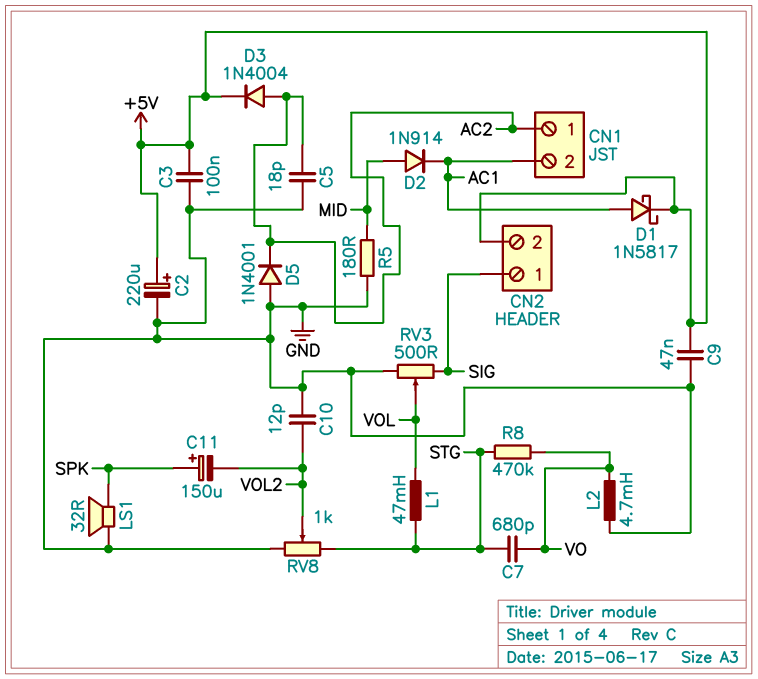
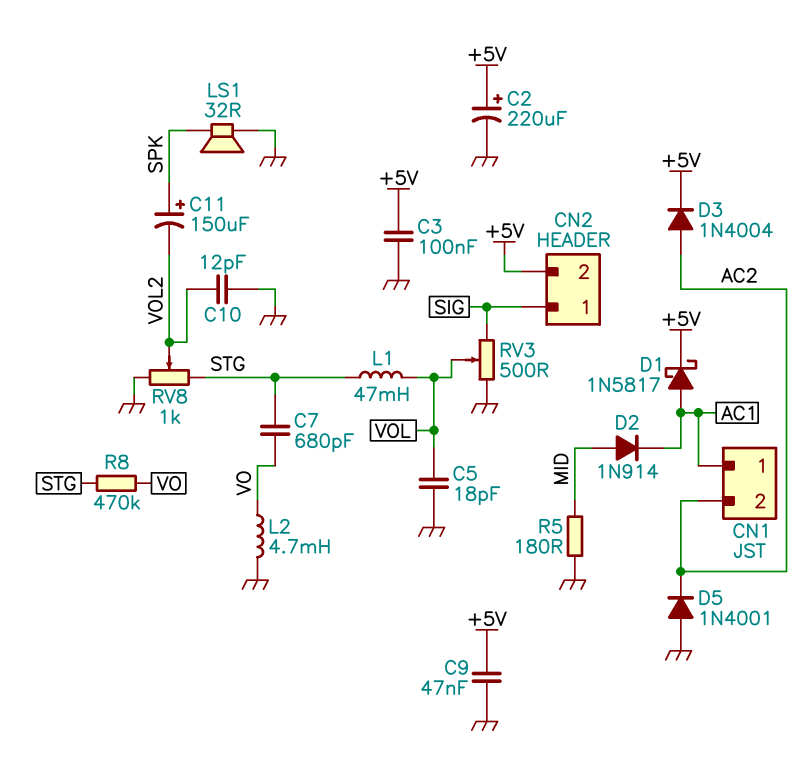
C5: 18pF (AC2, GND) -> 18pF (GND, VOL)
CN1 pin 1: AC2 -> AC1
CN1 pin 2: AC1 -> AC2

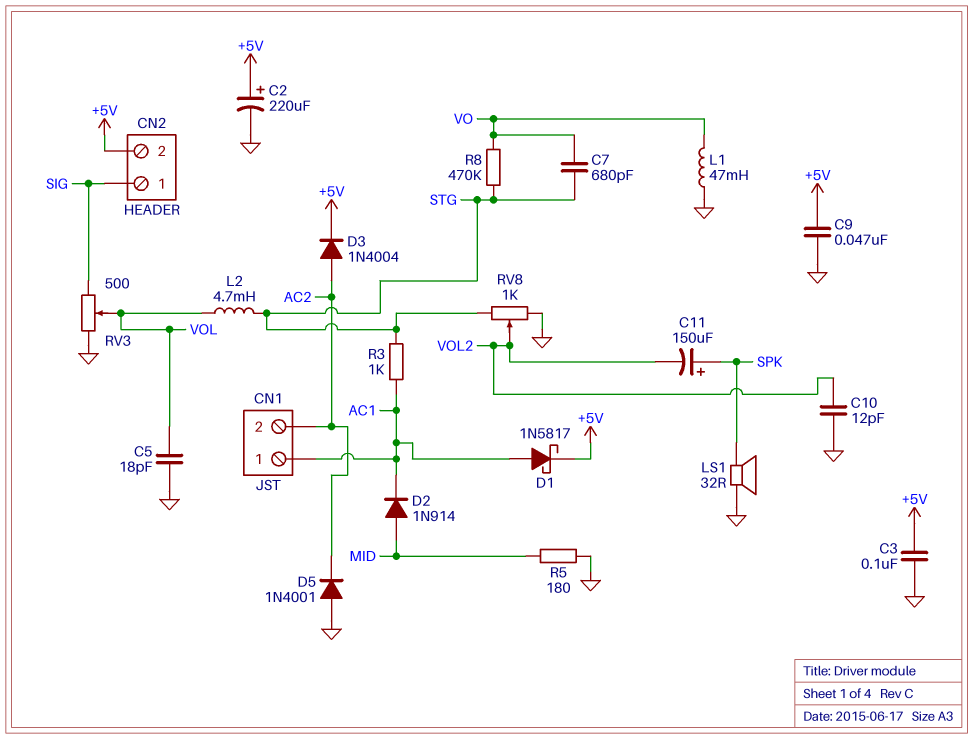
L1: 47mH (STG, VOL) -> 47mH (GND, VO)
L2: 4.7mH (GND, VO) -> 4.7mH (STG, VOL)
R3: none -> 1k (AC1, STG)

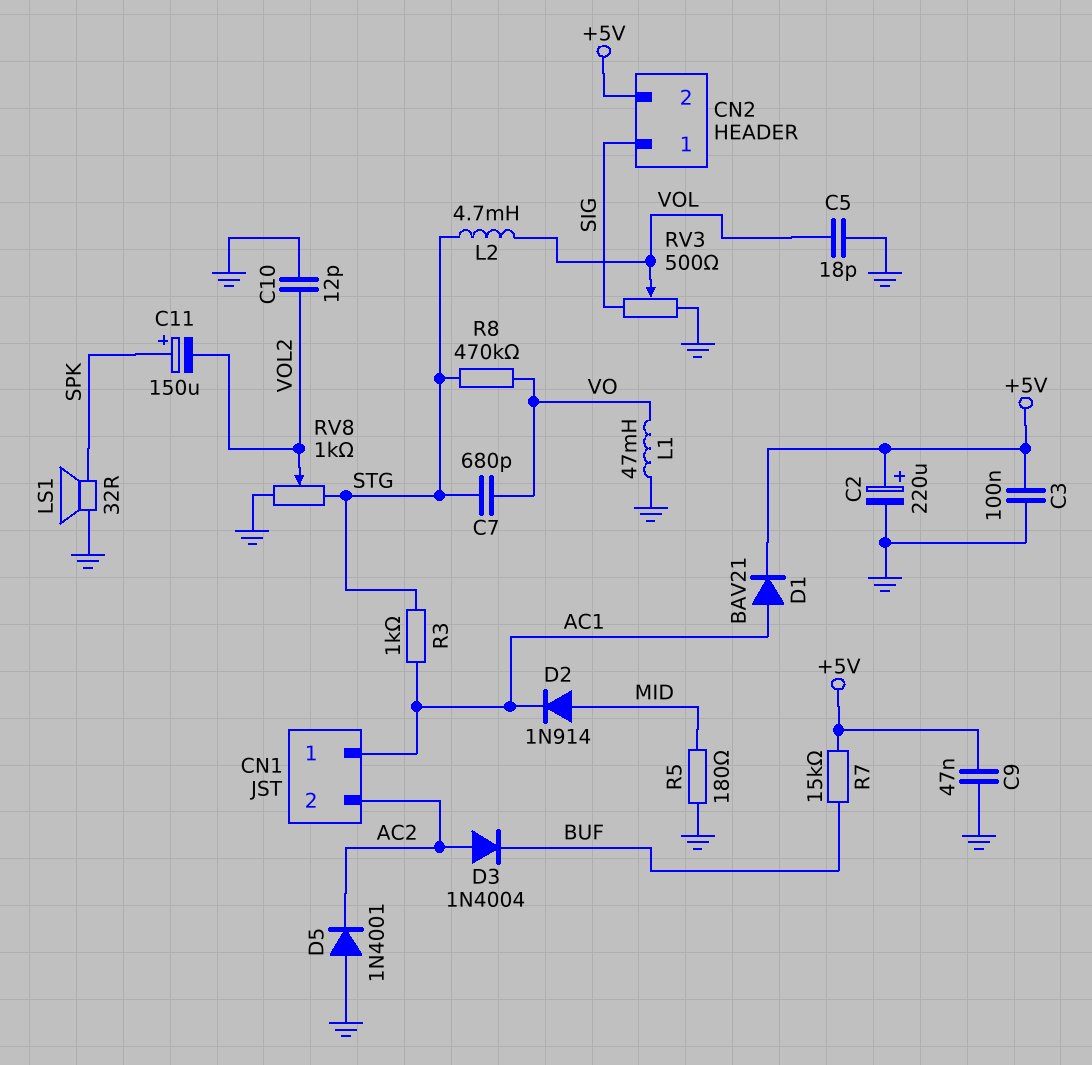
D1: schottky 1N5817 (A AC1, K +5V) -> diode BAV21 (A AC1, K +5V)
D3: diode 1N4004 (A AC2, K +5V) -> diode 1N4004 (A AC2, K BUF)
R7: none -> 15k (+5V, BUF)

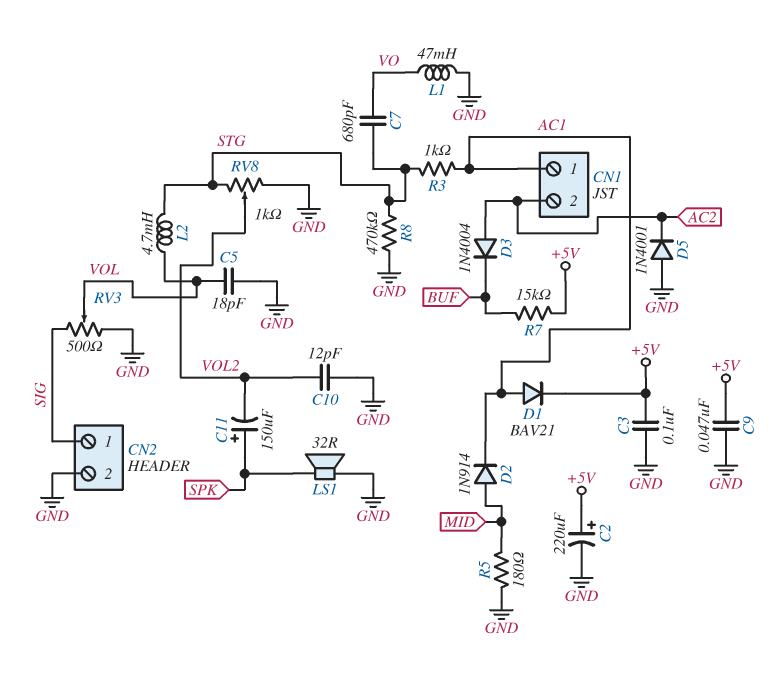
CN2 pin 2: +5V -> GND
R8: 470k (STG, VO) -> 470k (GND, STG)

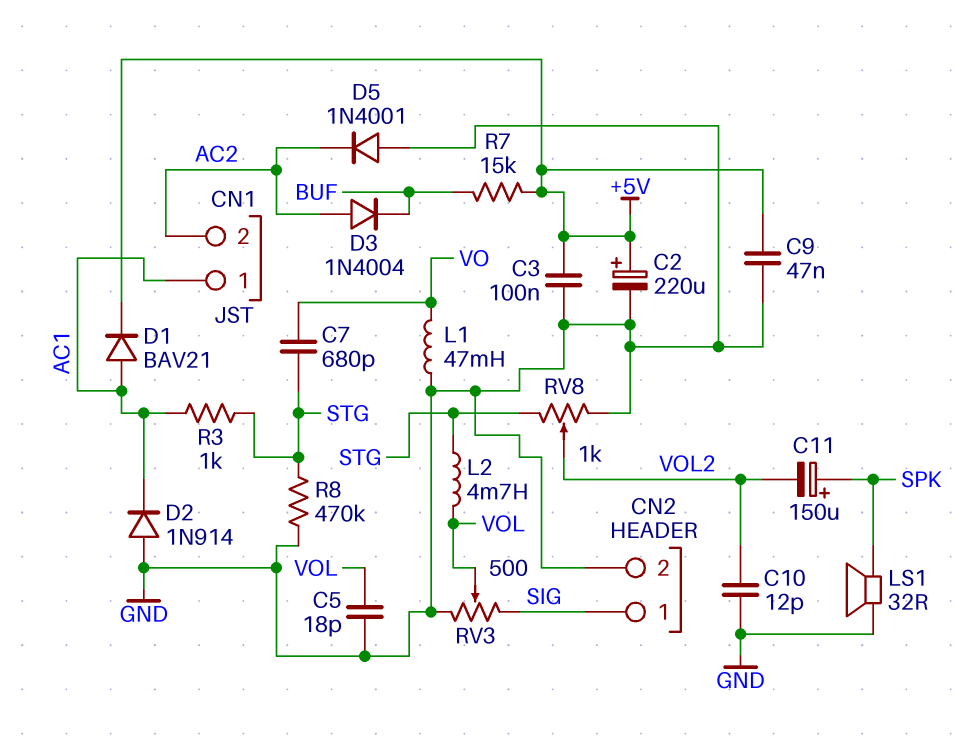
D2: diode 1N914 (A MID, K AC1) -> diode 1N914 (A GND, K AC1)
R5: 180 (GND, MID) -> none

